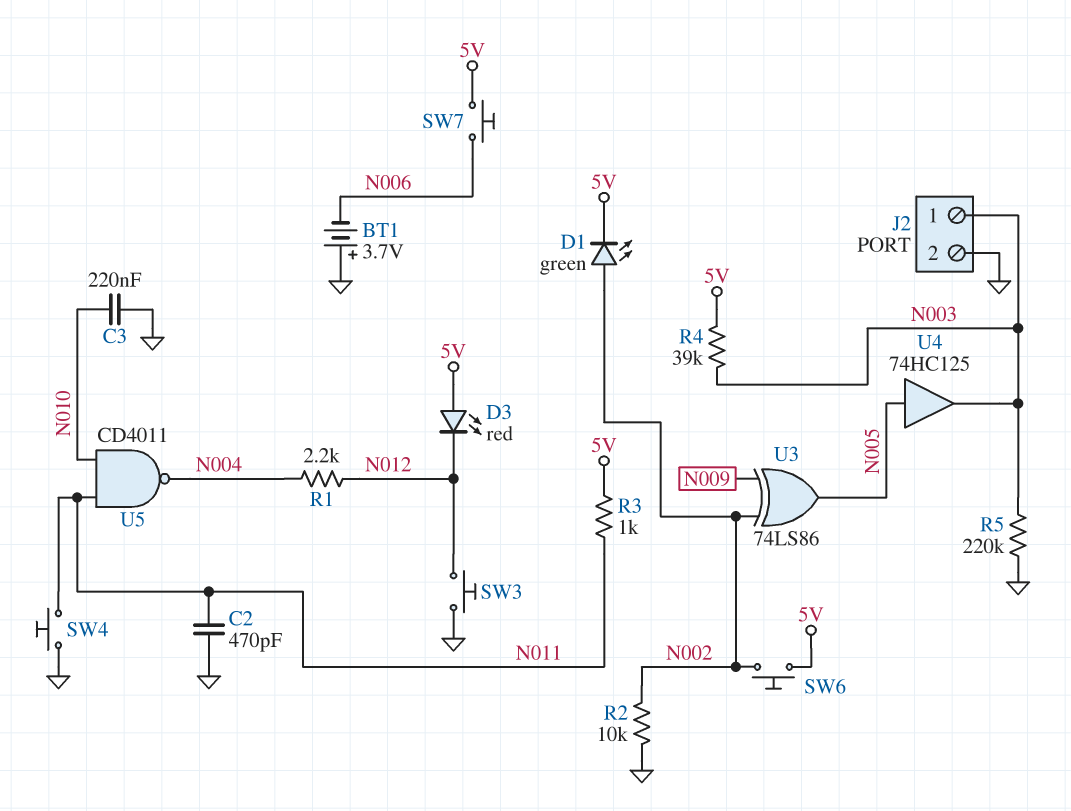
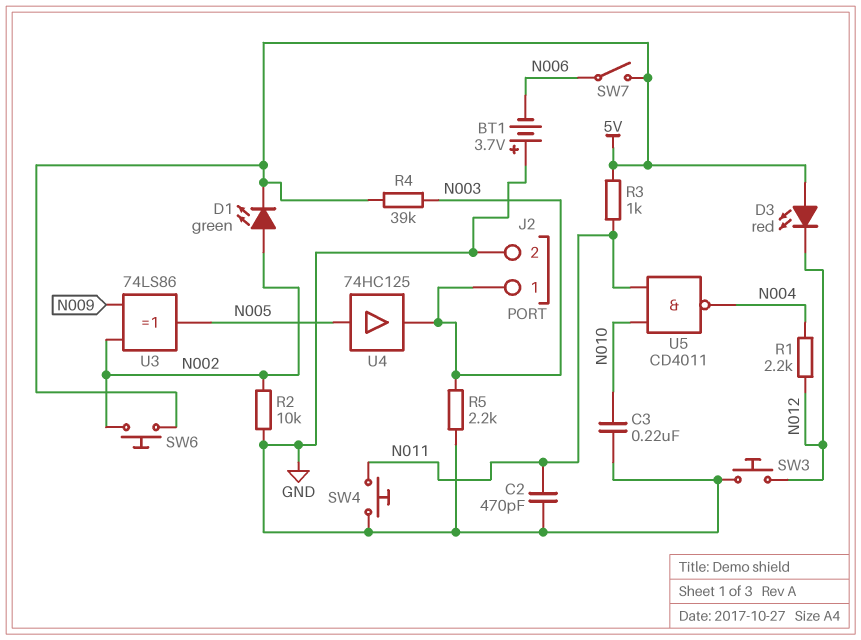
R5: 220k (GND, N003) -> 2.2k (GND, N003)
SW7: button (5V, N006) -> switch (5V, N006)

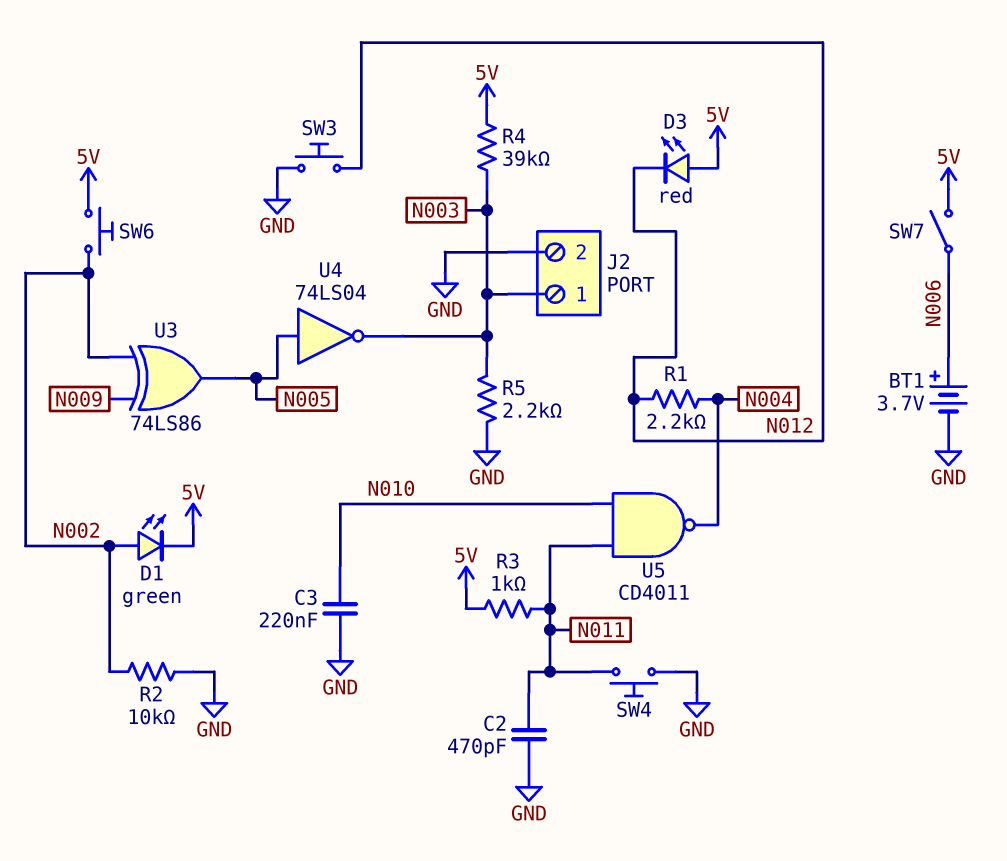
BT1: 3.7V (plus GND, minus N006) -> 3.7V (plus N006, minus GND)
U4: buffer 74HC125 (in N005, out N003) -> NOT 74LS04 (in N005, out N003)

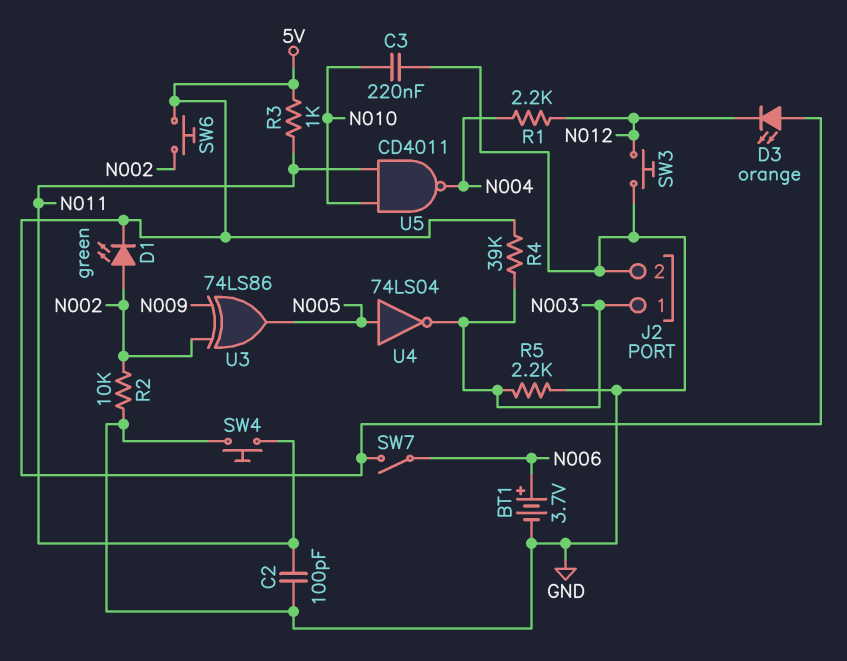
C2: 470pF (GND, N011) -> 100pF (GND, N011)
D3: LED red (A 5V, K N012) -> LED orange (A 5V, K N012)

